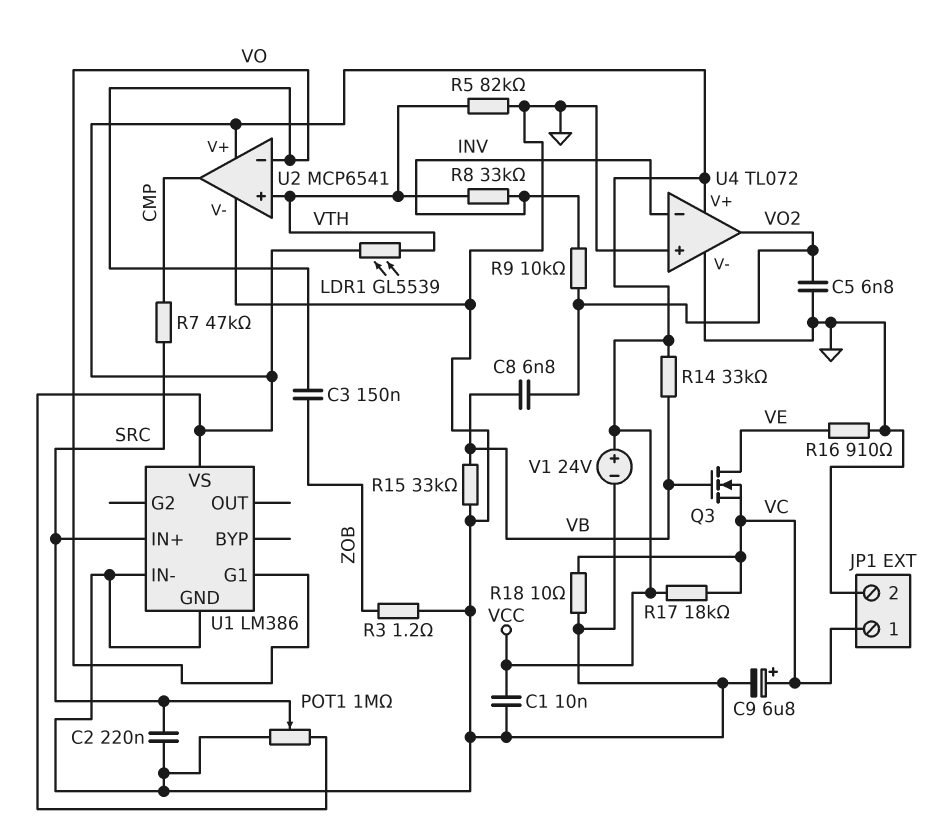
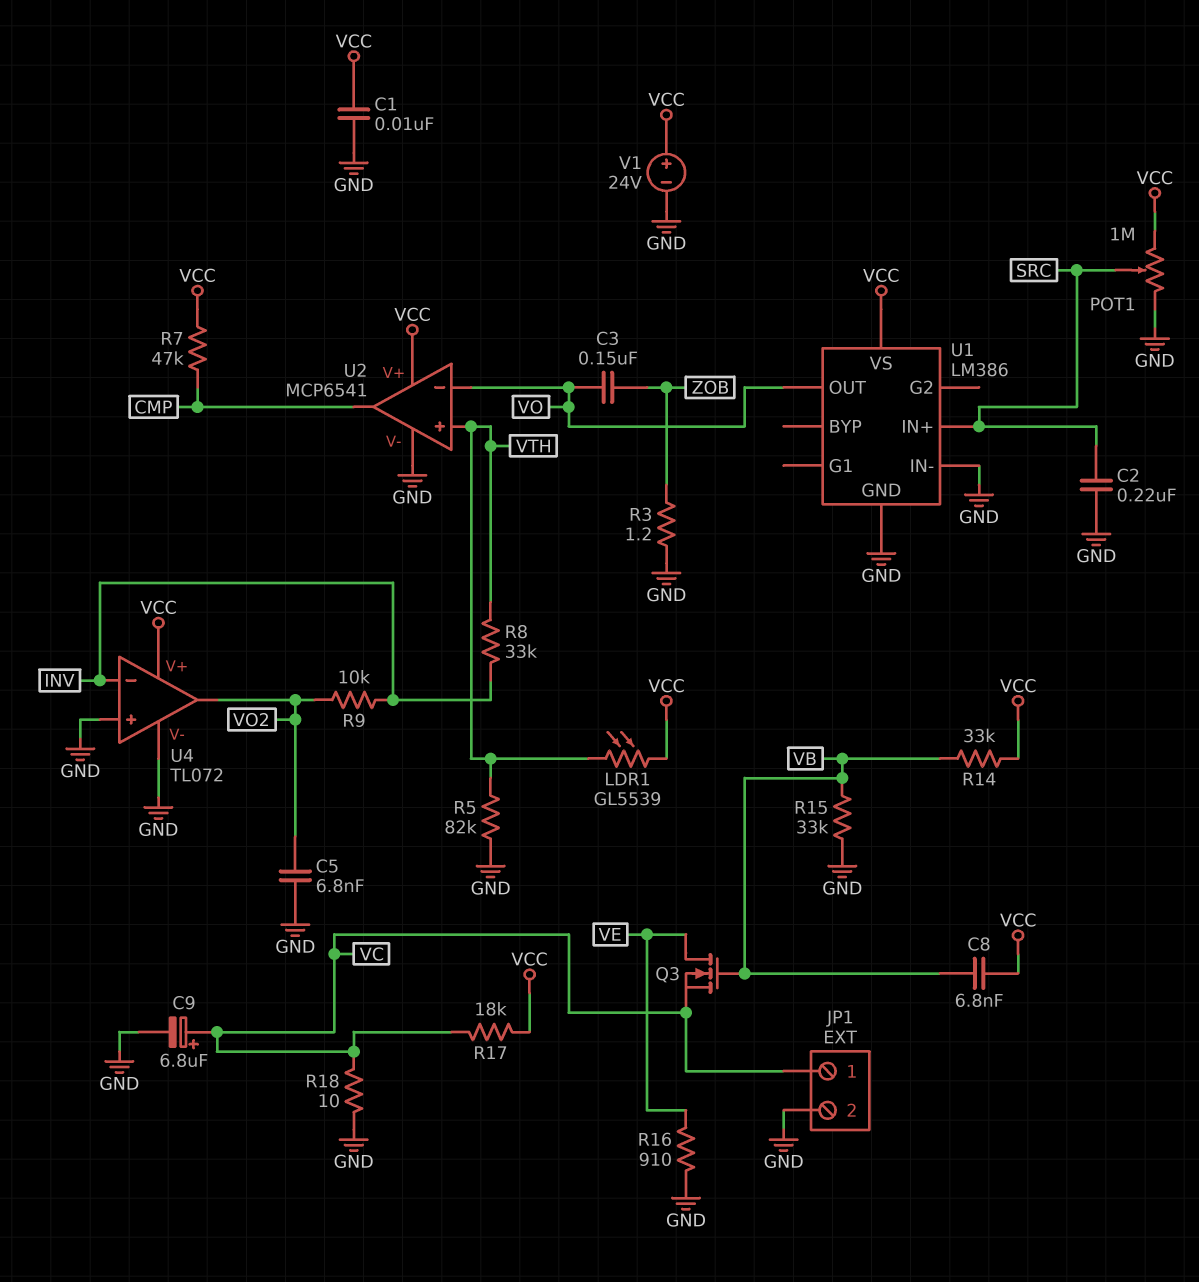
C8: 6.8nF (VB, VO2) -> 6.8nF (VB, VCC)
R7: 47k (CMP, SRC) -> 47k (CMP, VCC)
U1 pin G1: VO -> none
U1 pin OUT: none -> VO

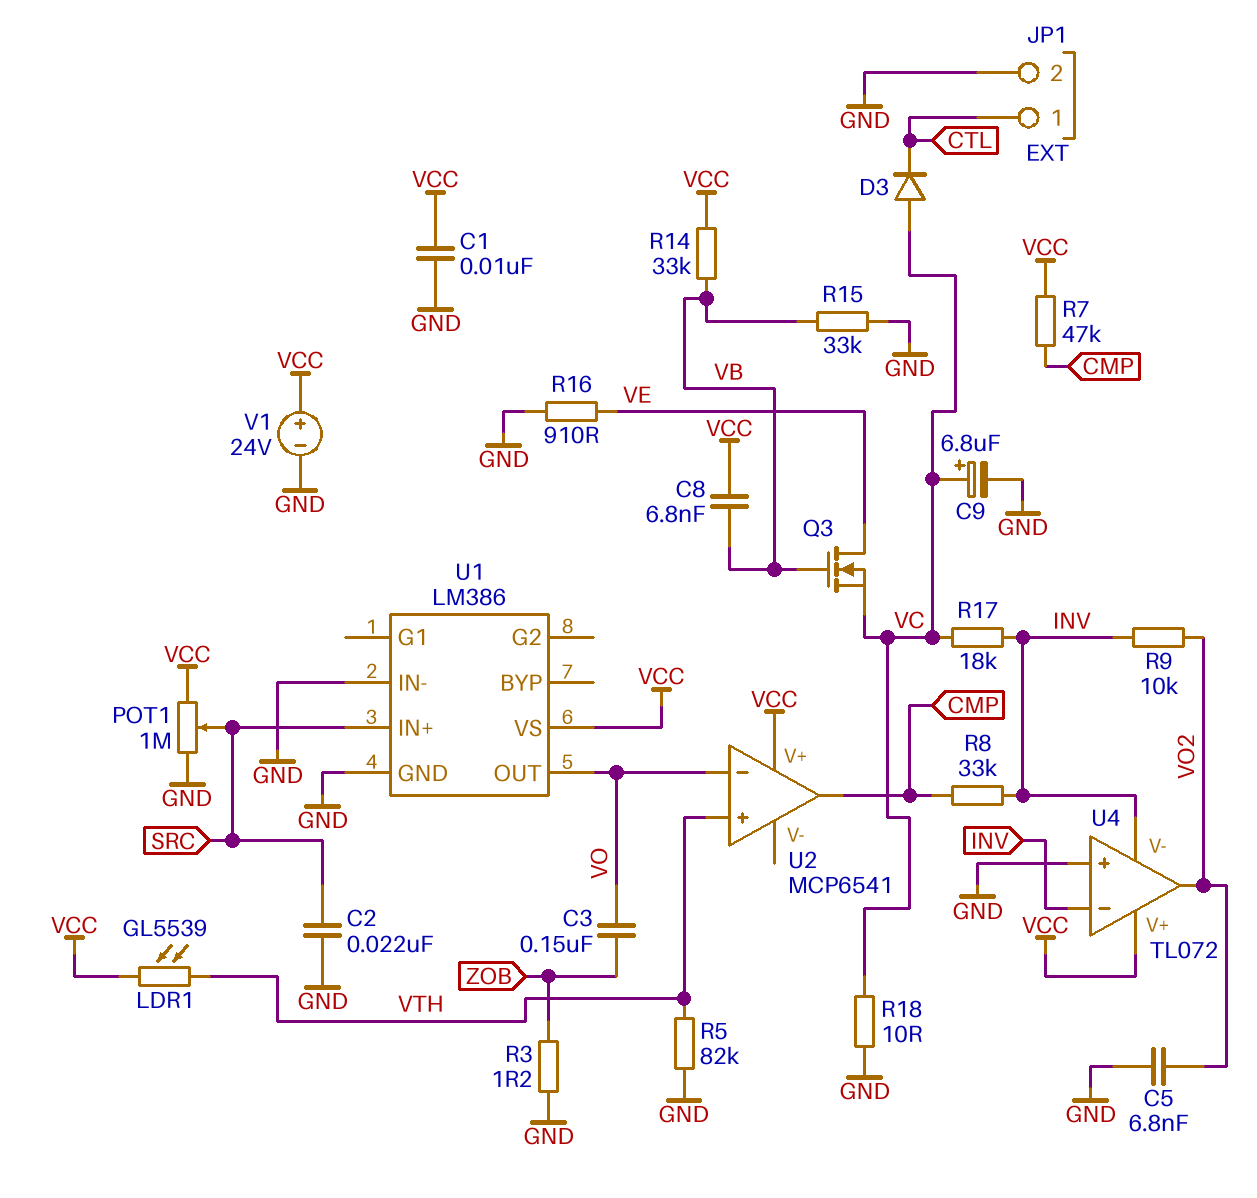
C2: 220nF (GND, SRC) -> 22nF (GND, SRC)
D3: none -> diode (A VC, K CTL)
JP1 pin 1: VC -> CTL
R8: 33k (INV, VTH) -> 33k (CMP, INV)
R17: 18k (VC, VCC) -> 18k (INV, VC)
U2 pin V-: GND -> none
U4 pin V-: GND -> INV

